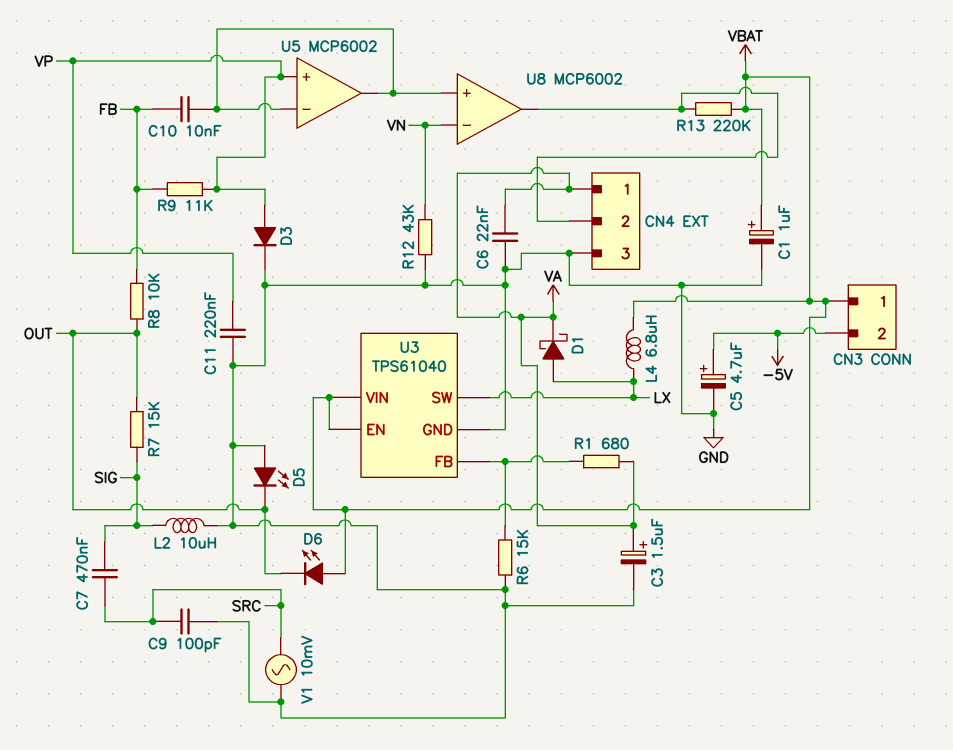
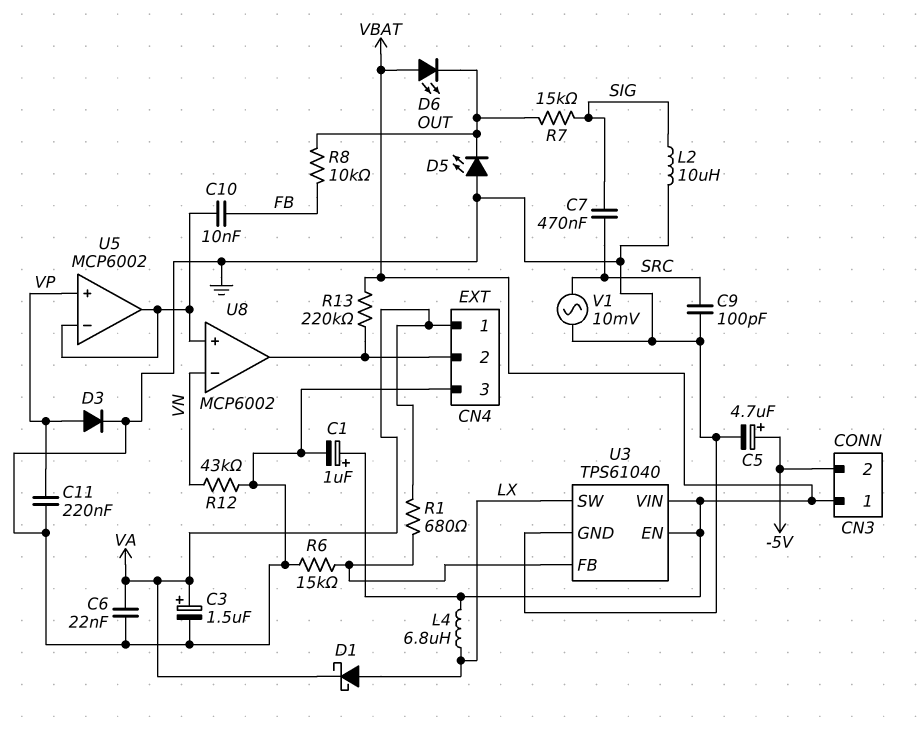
R9: 11k (FB, VP) -> none

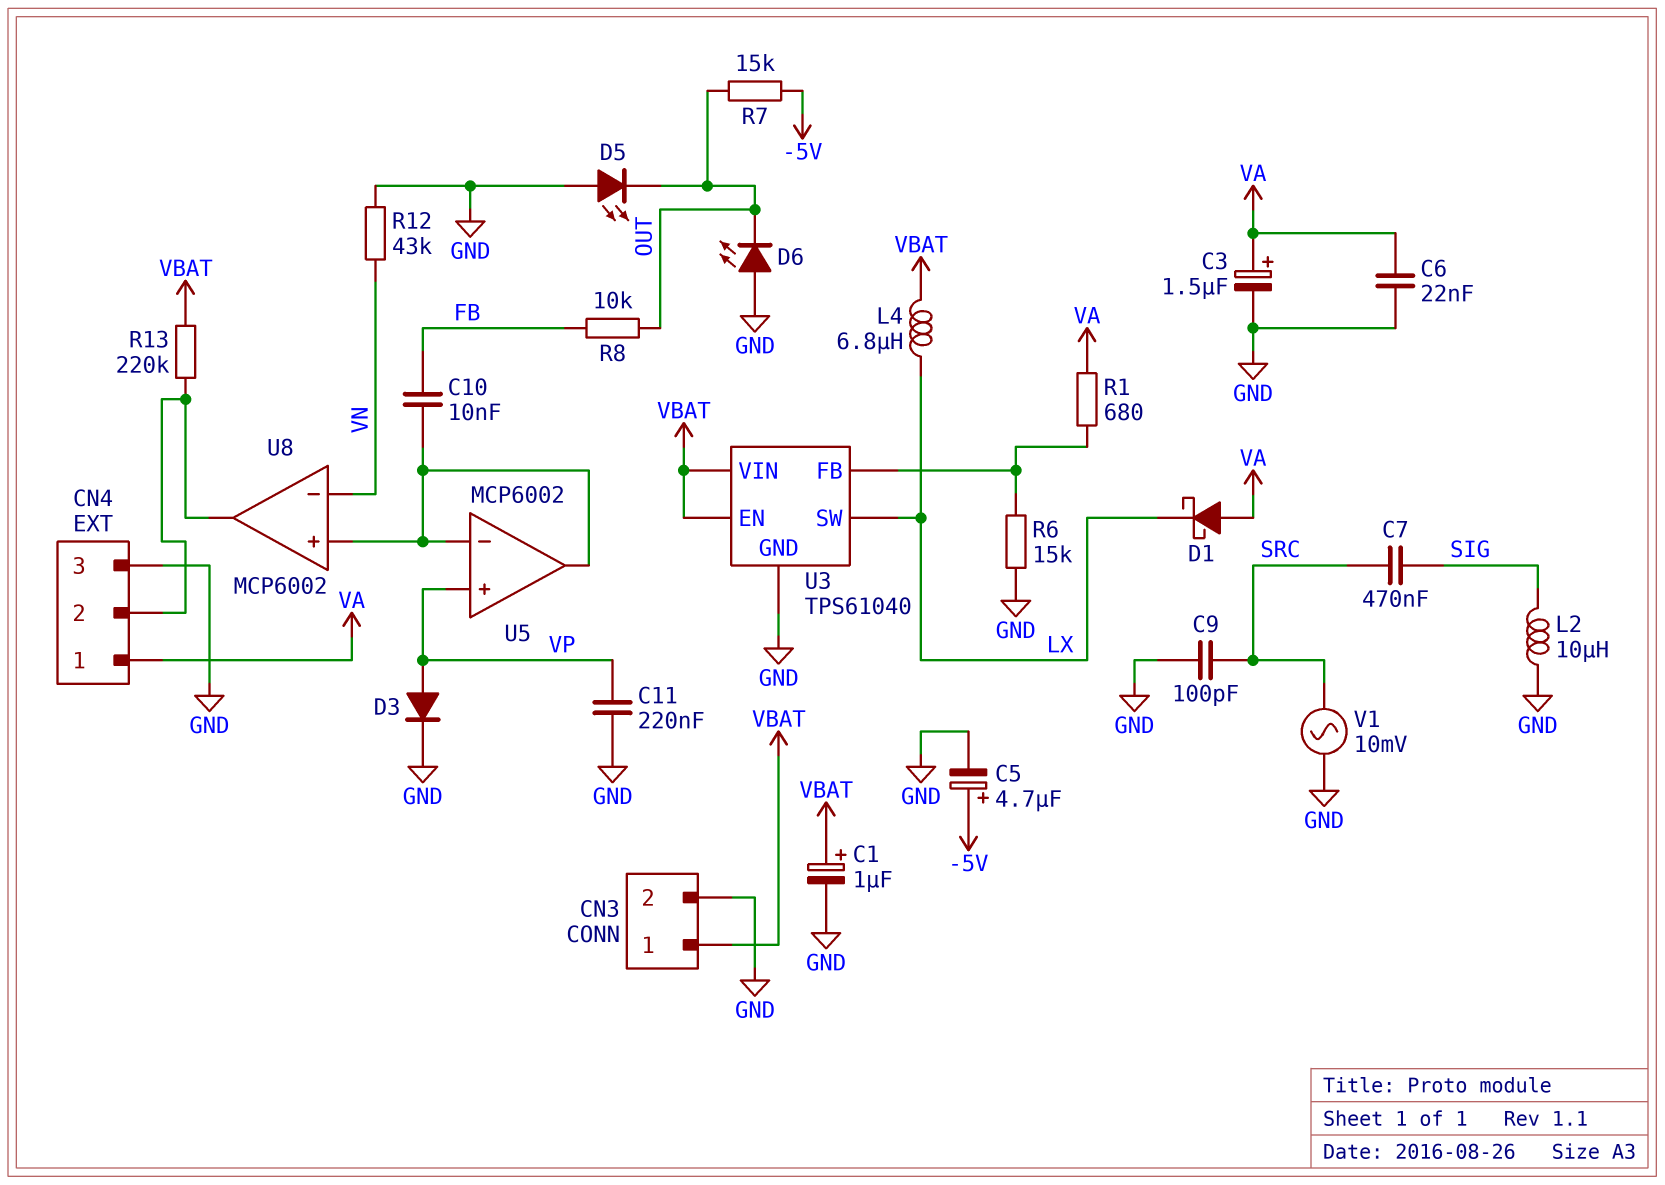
CN3 pin 2: -5V -> GND
D1: schottky (A LX, K VA) -> schottky (A VA, K LX)
D6: LED (A VBAT, K OUT) -> LED (A GND, K OUT)
R7: 15k (OUT, SIG) -> 15k (-5V, OUT)

